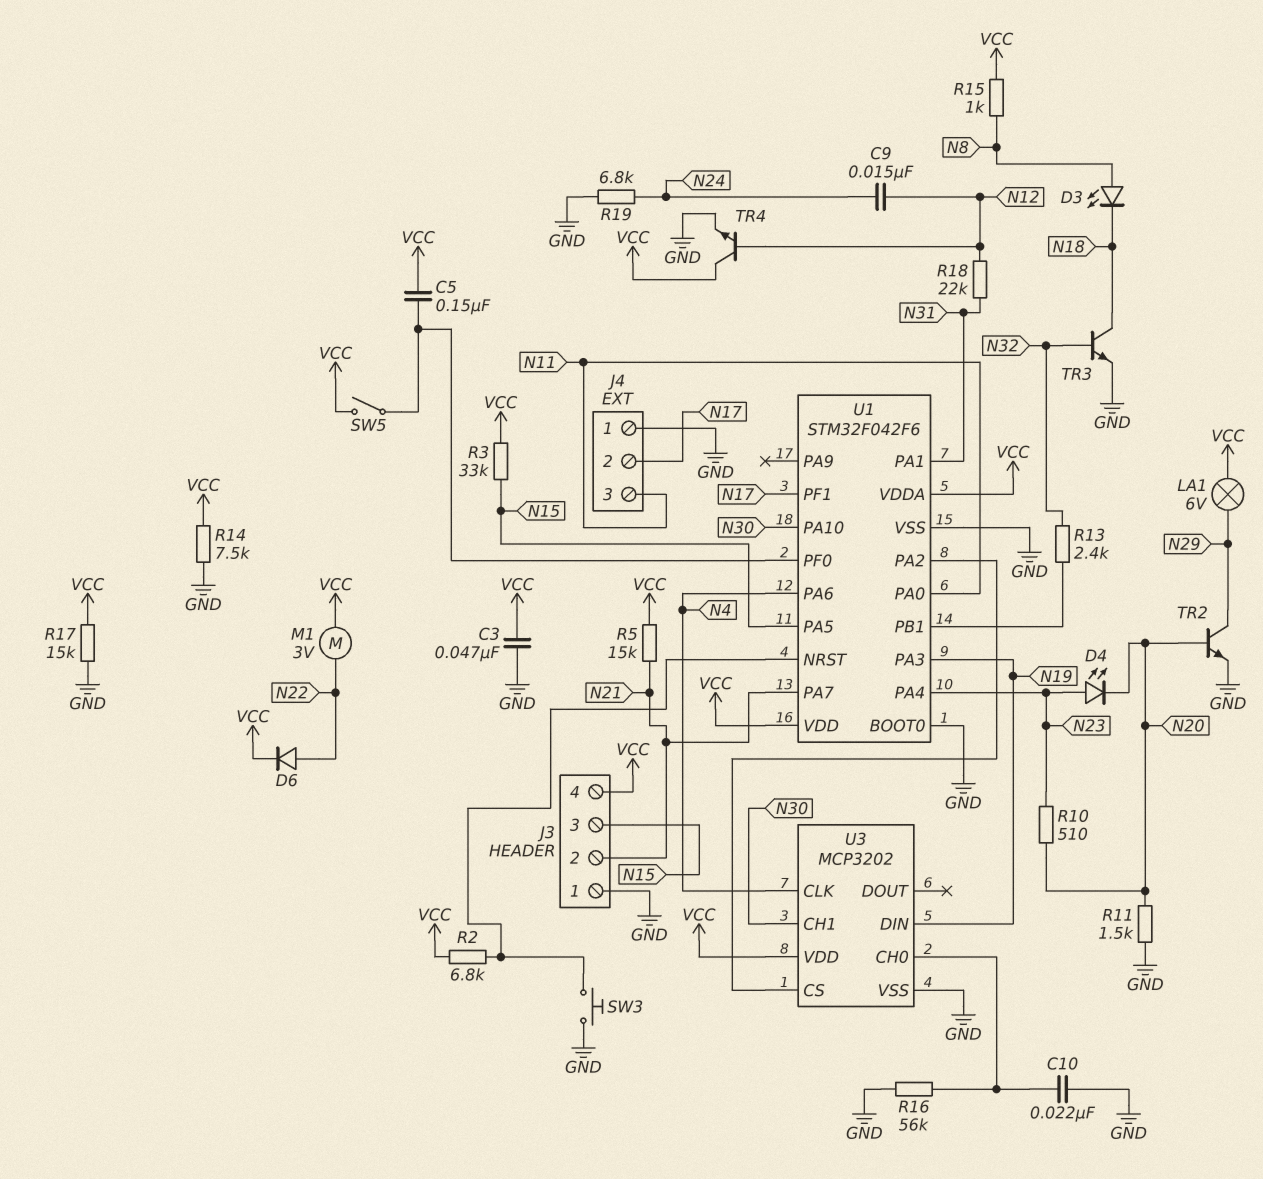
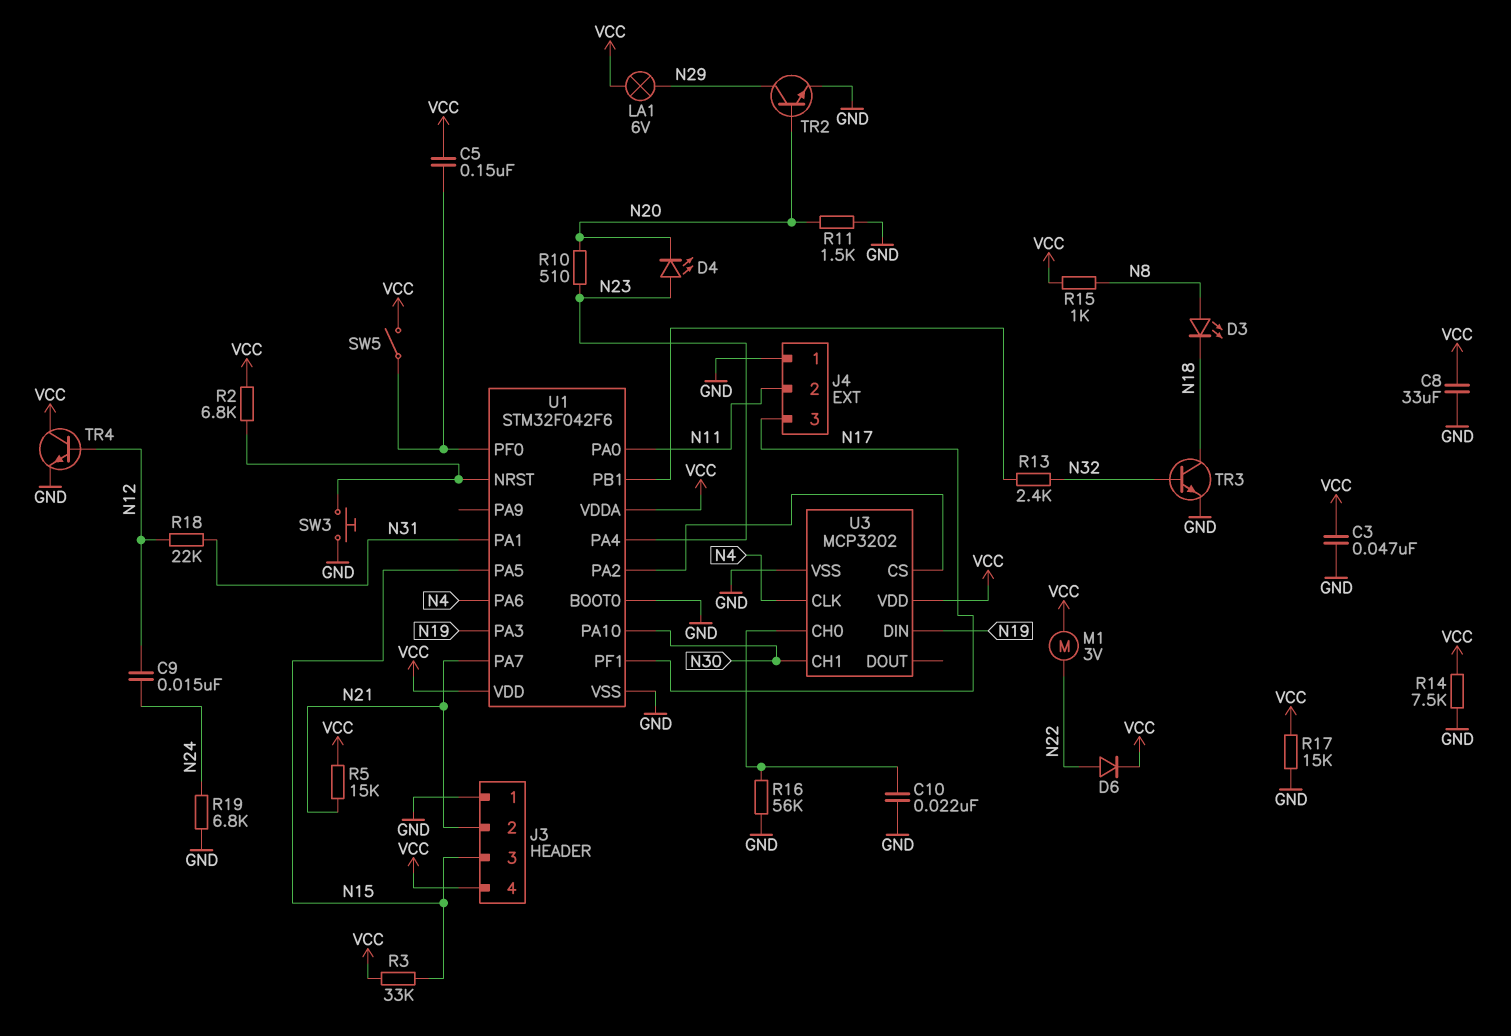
C8: none -> 33uF (GND, VCC)
J4 pin 2: N17 -> N11
J4 pin 3: N11 -> N17

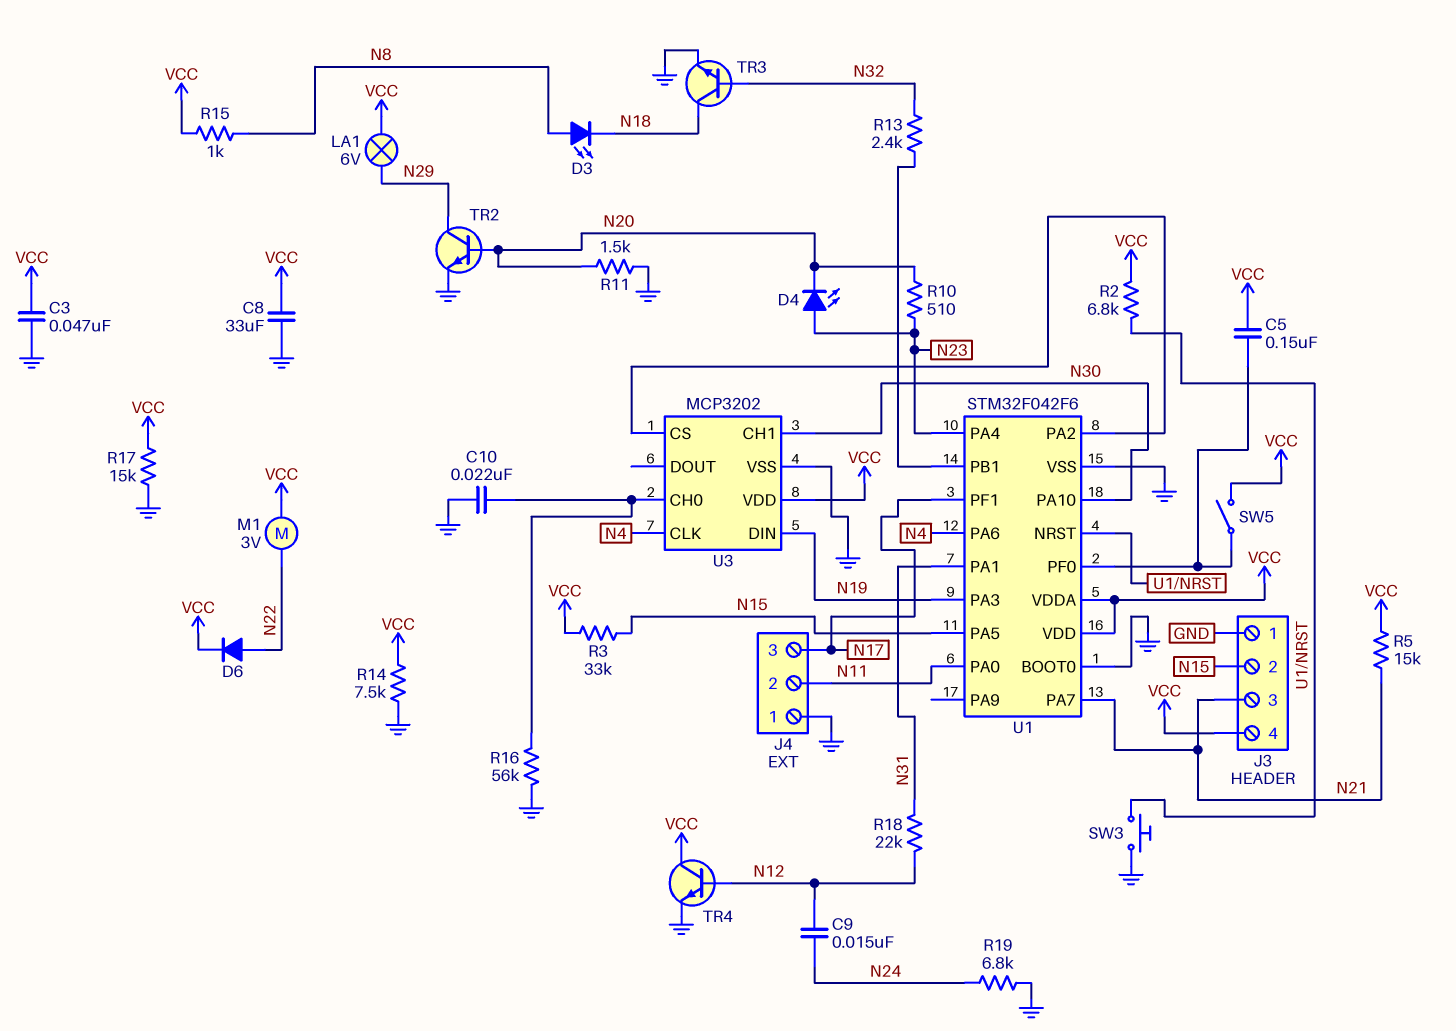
J3 pin 2: N21 -> N15
J3 pin 3: N15 -> N21

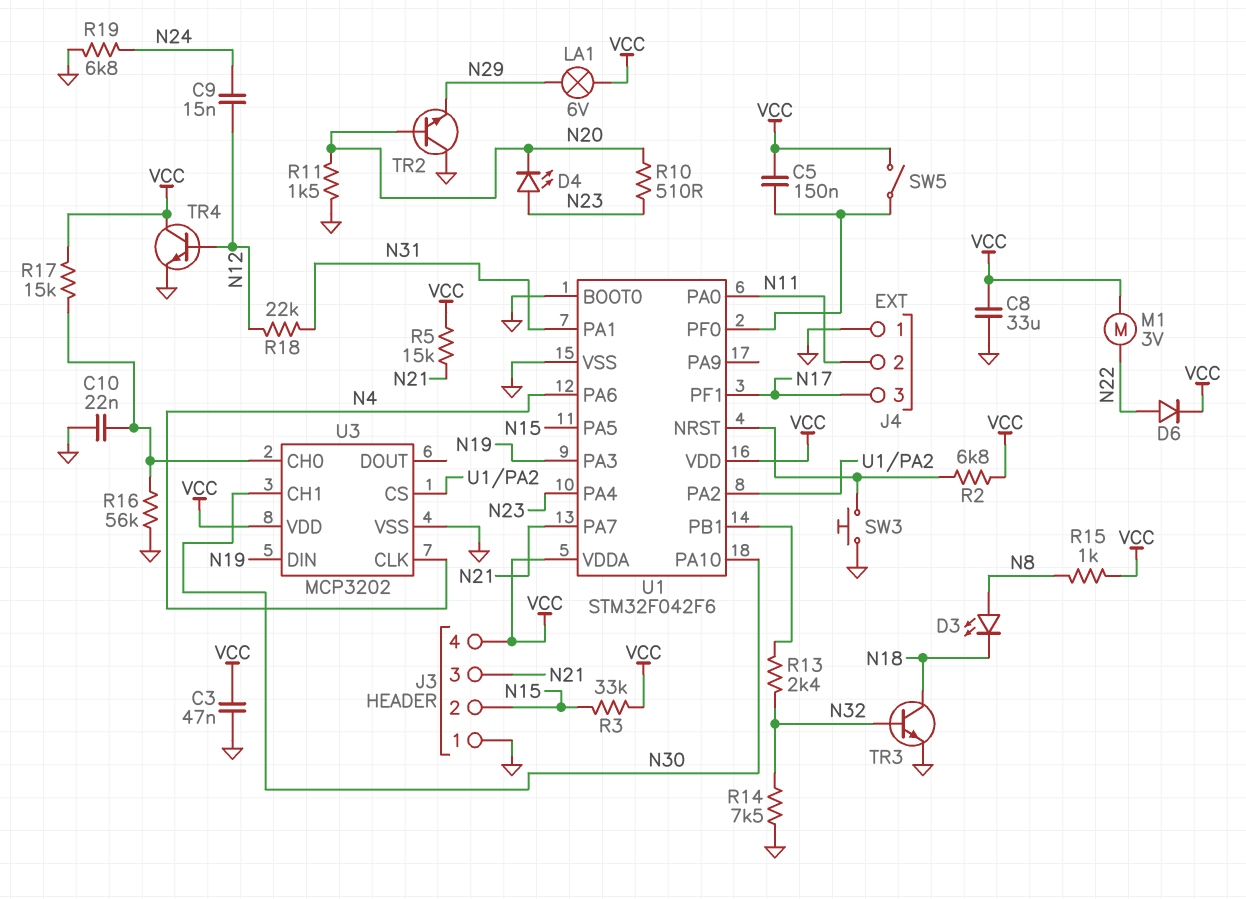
R14: 7.5k (GND, VCC) -> 7.5k (GND, N32)
R17: 15k (GND, VCC) -> 15k (U3/CH0, VCC)
TR2: NPN (B N20, C N29, E GND) -> NPN (B N20, C GND, E N29)

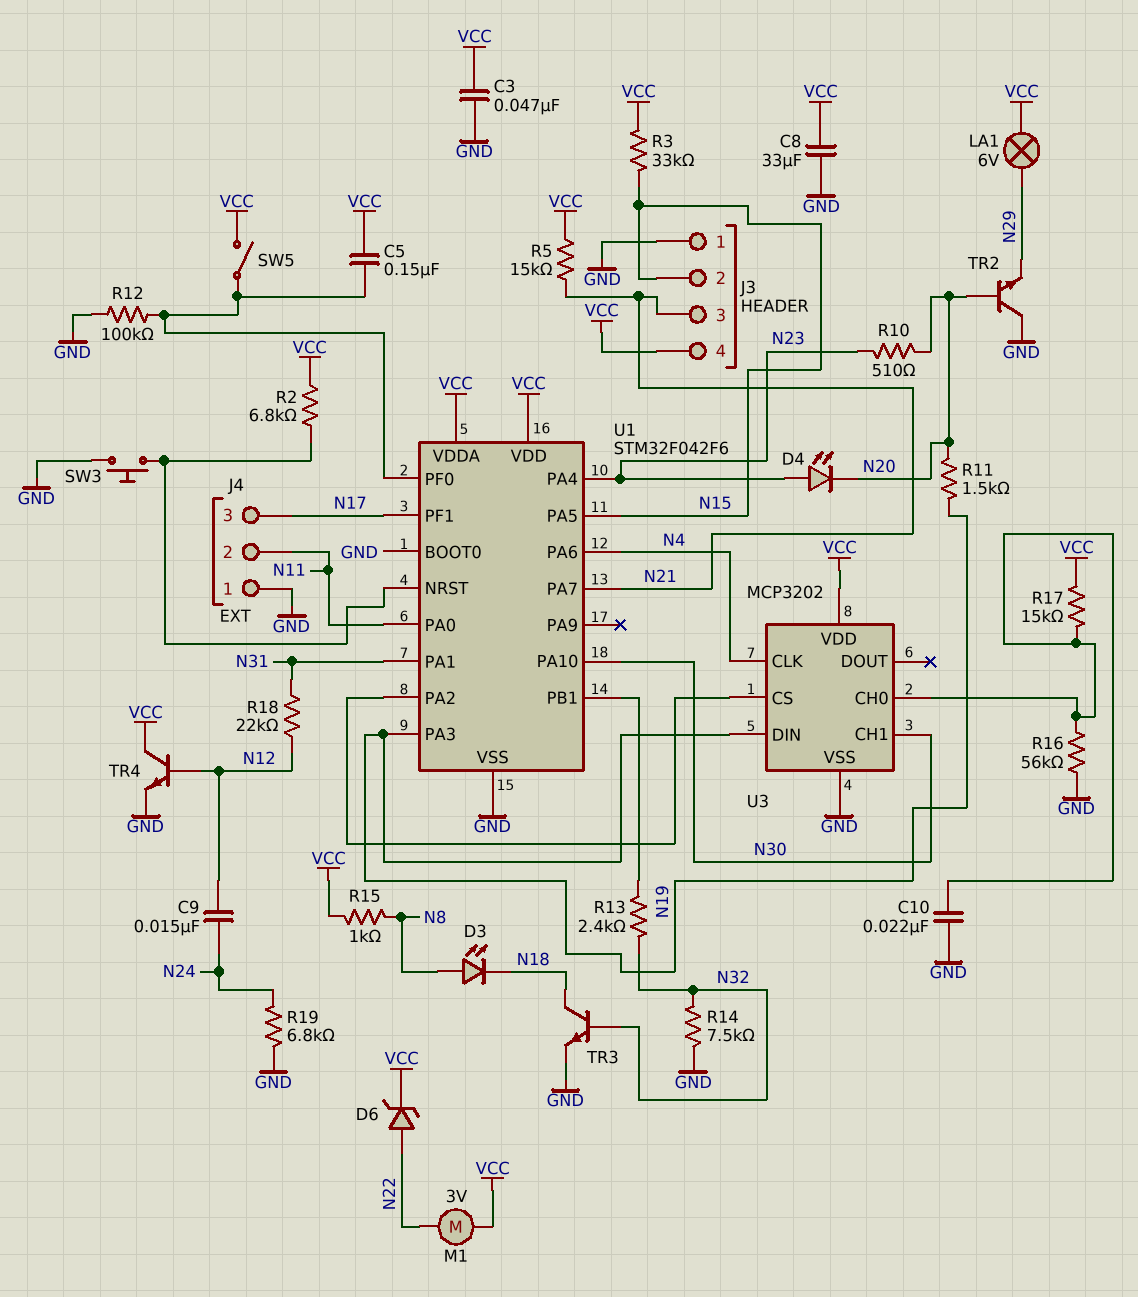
D6: diode (A N22, K VCC) -> zener (A N22, K VCC)
R11: 1.5k (GND, N20) -> 1.5k (N19, N20)
R12: none -> 100k (GND, U1/PF0)

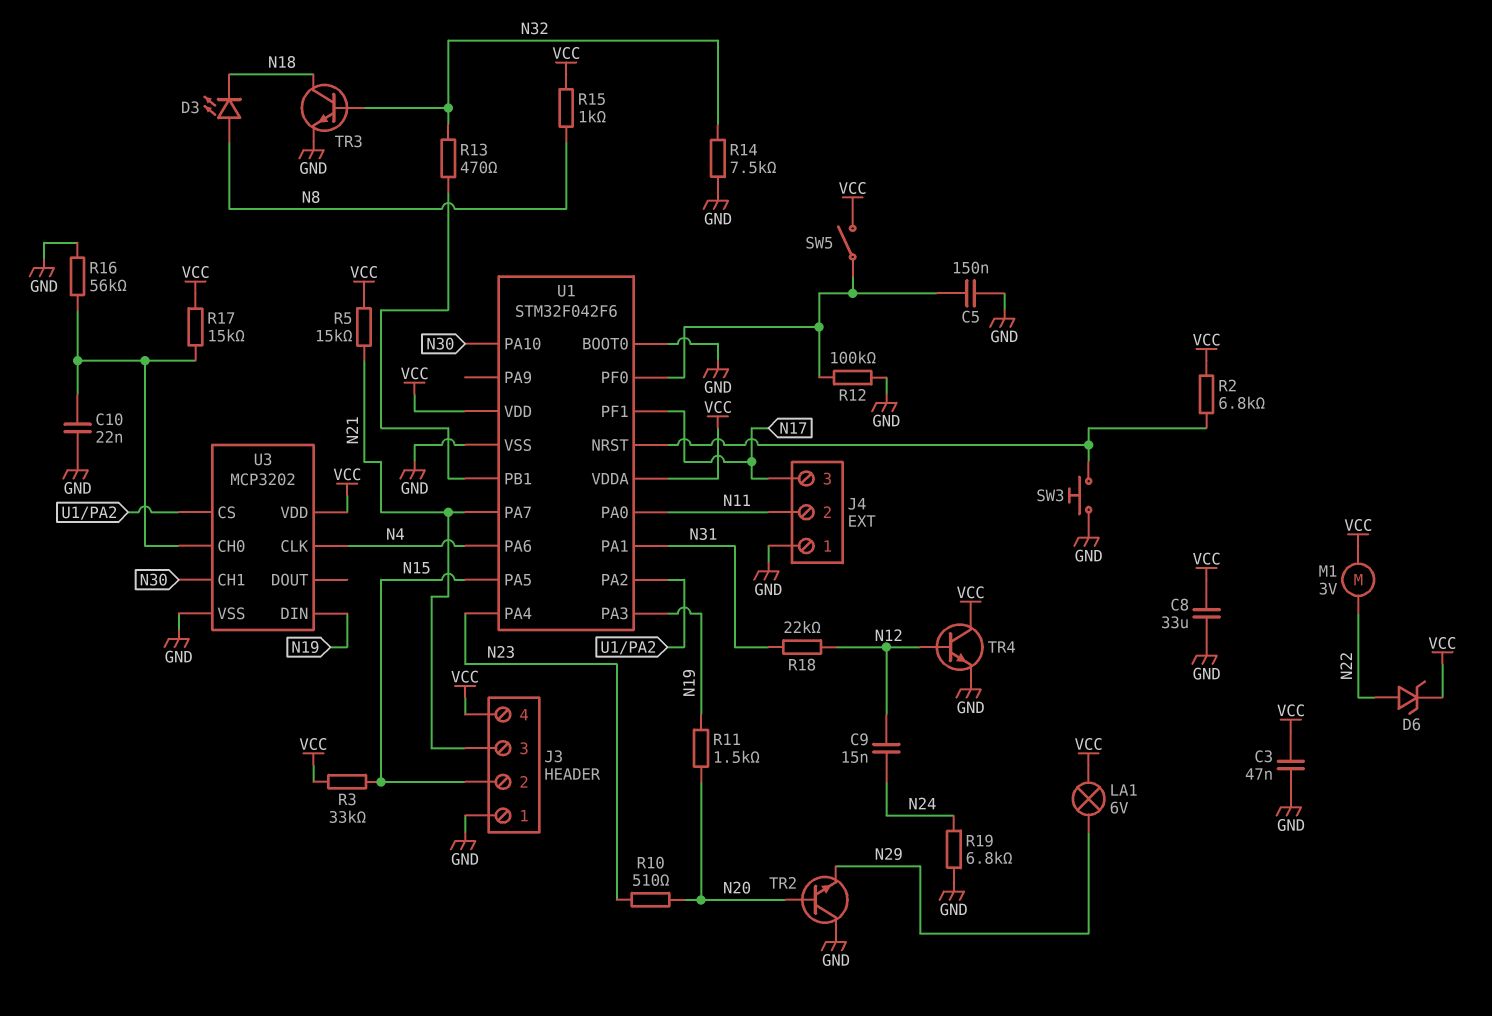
C5: 150nF (U1/PF0, VCC) -> 150nF (GND, U1/PF0)
D4: LED (A N23, K N20) -> none
R13: 2.4k (N32, U1/PB1) -> 470 (N32, U1/PB1)

